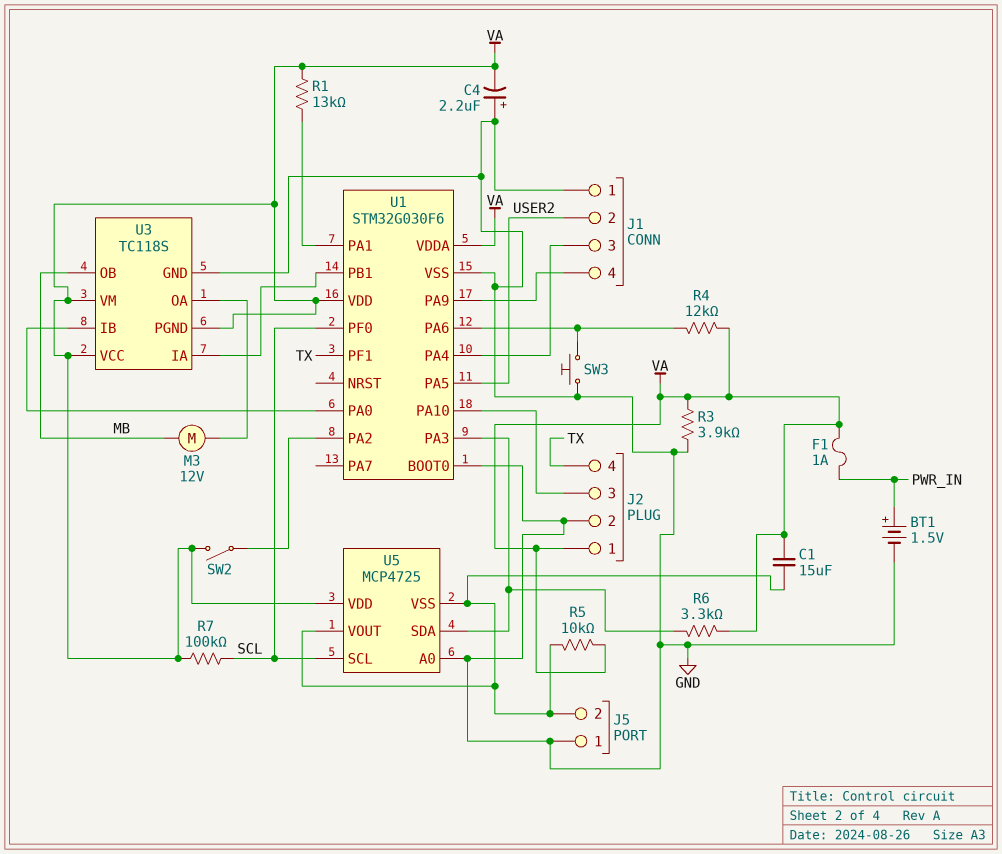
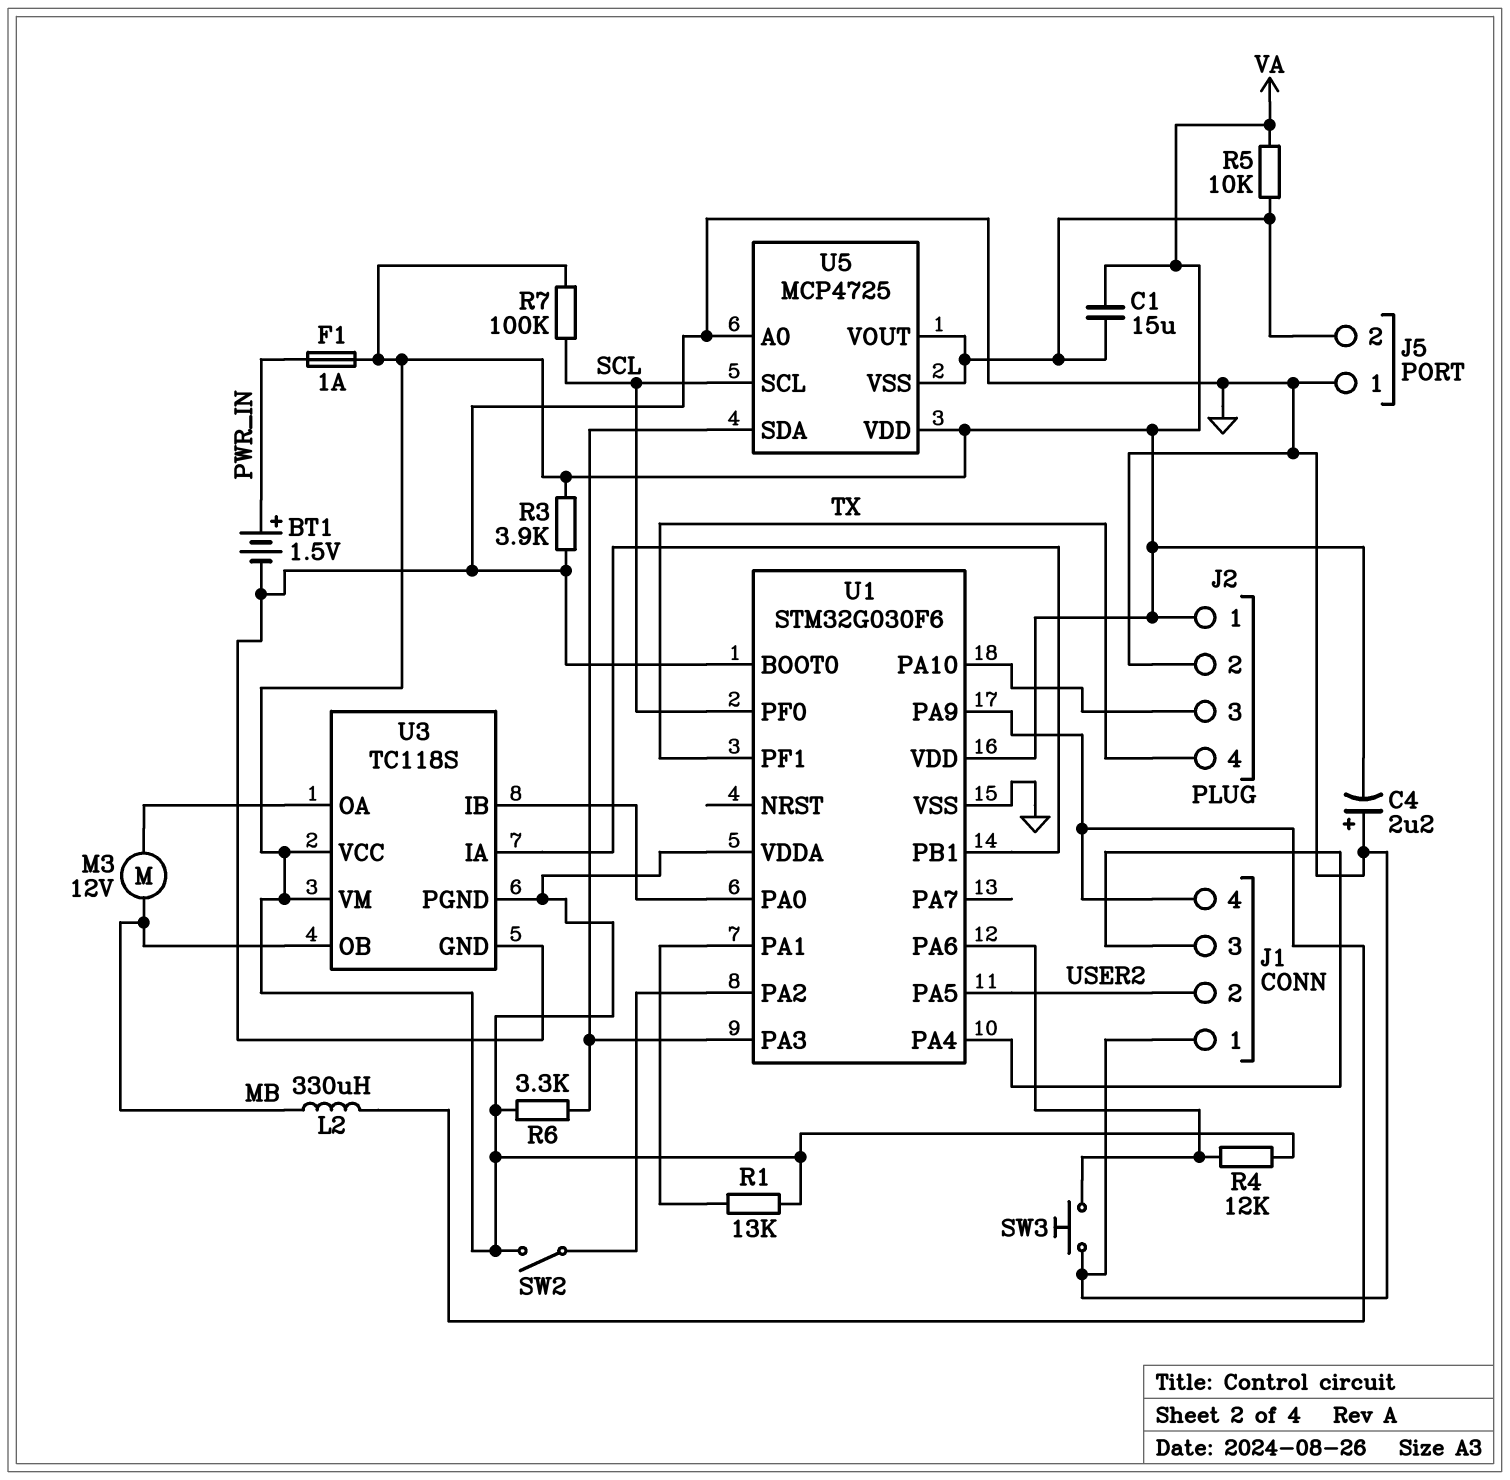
L2: none -> 330uH (J1/4, MB)

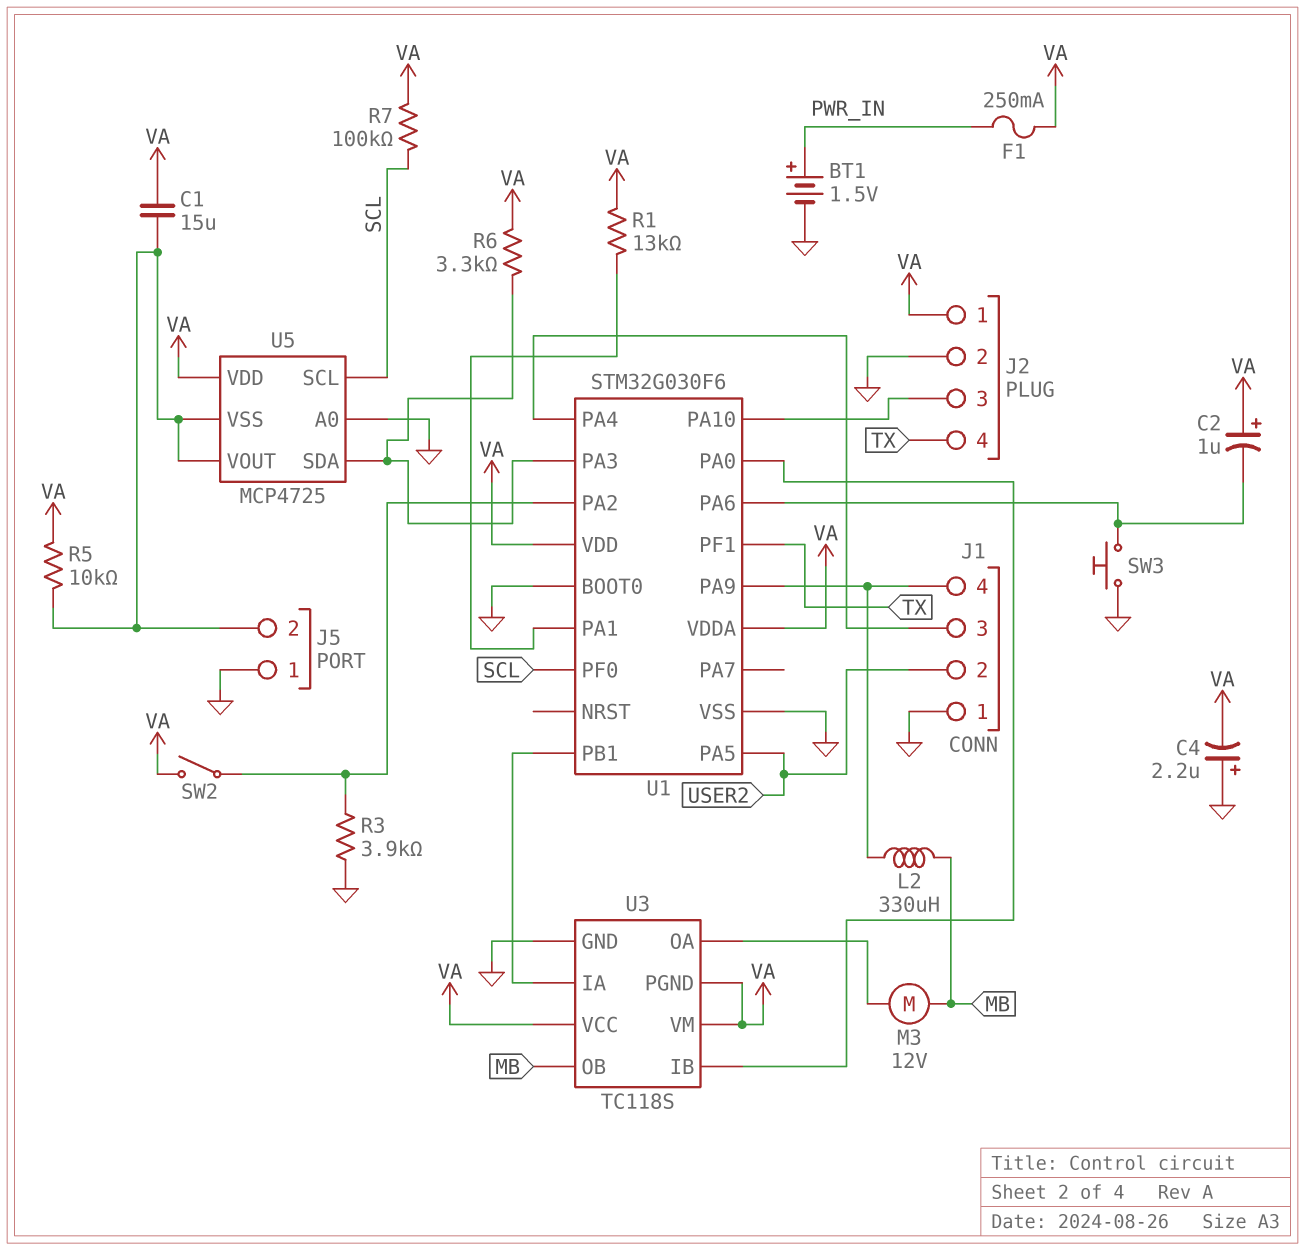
C2: none -> 1uF (plus VA, minus U1/PA6)
F1: 1A (PWR_IN, VA) -> 250mA (PWR_IN, VA)
R3: 3.9k (GND, VA) -> 3.9k (GND, U1/PA2)
R4: 12k (U1/PA6, VA) -> none

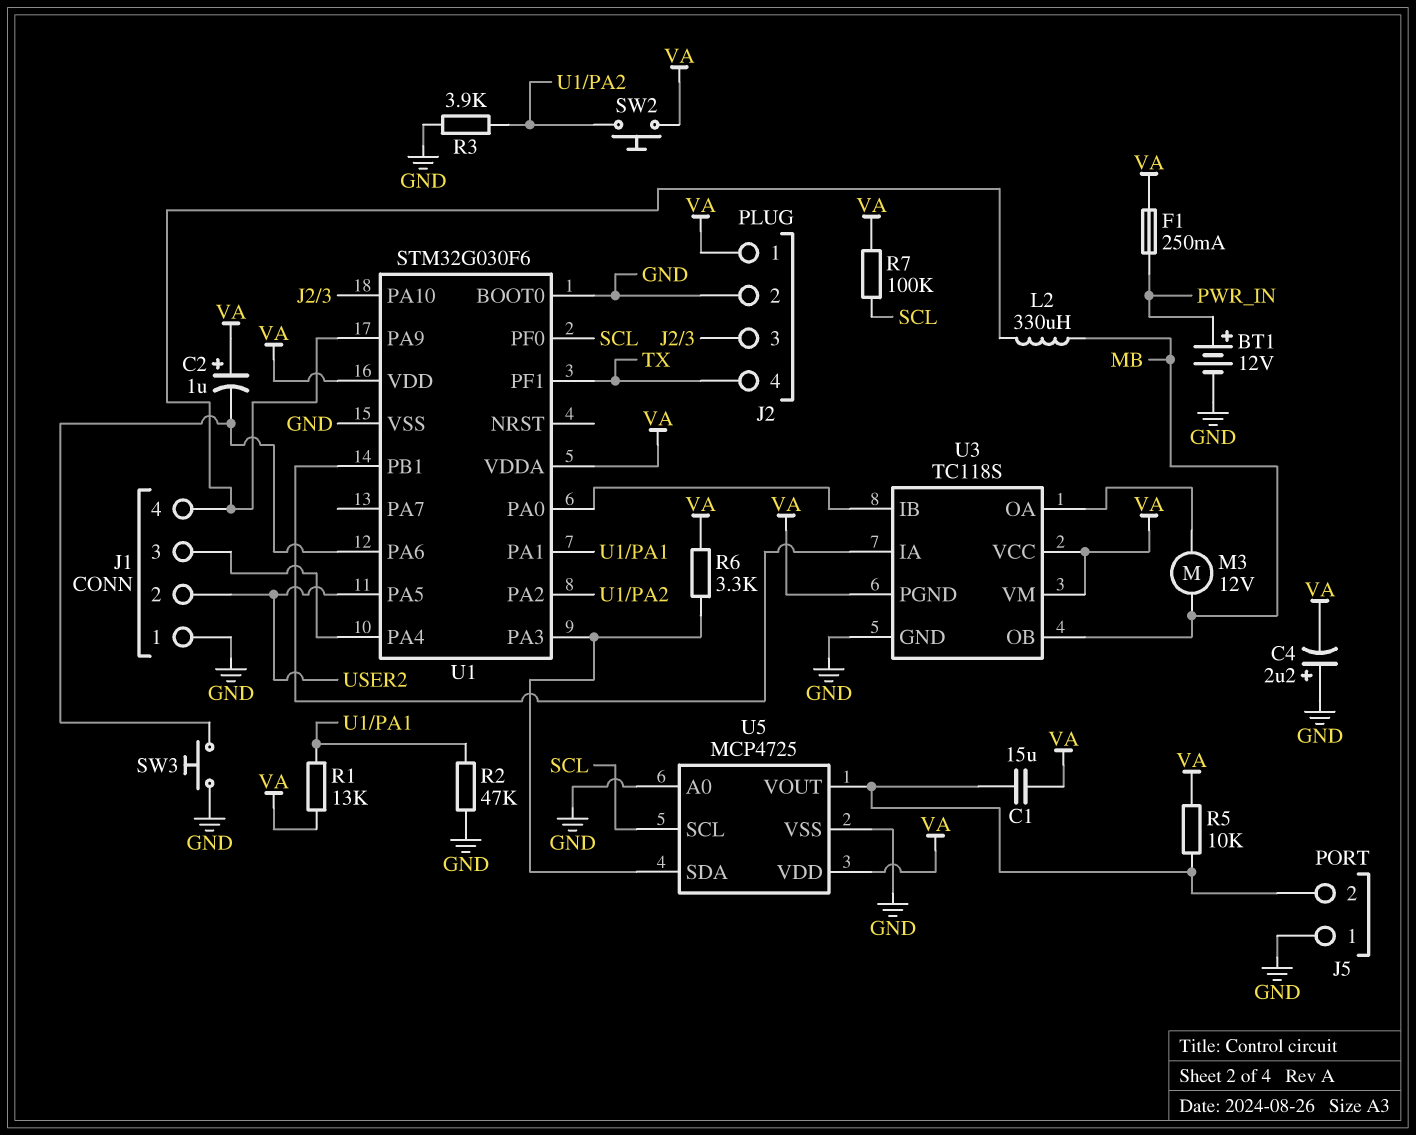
BT1: 1.5V (plus PWR_IN, minus GND) -> 12V (plus PWR_IN, minus GND)
R2: none -> 47k (GND, U1/PA1)
SW2: switch (U1/PA2, VA) -> button (U1/PA2, VA)
U5 pin VSS: J5/2 -> GND

